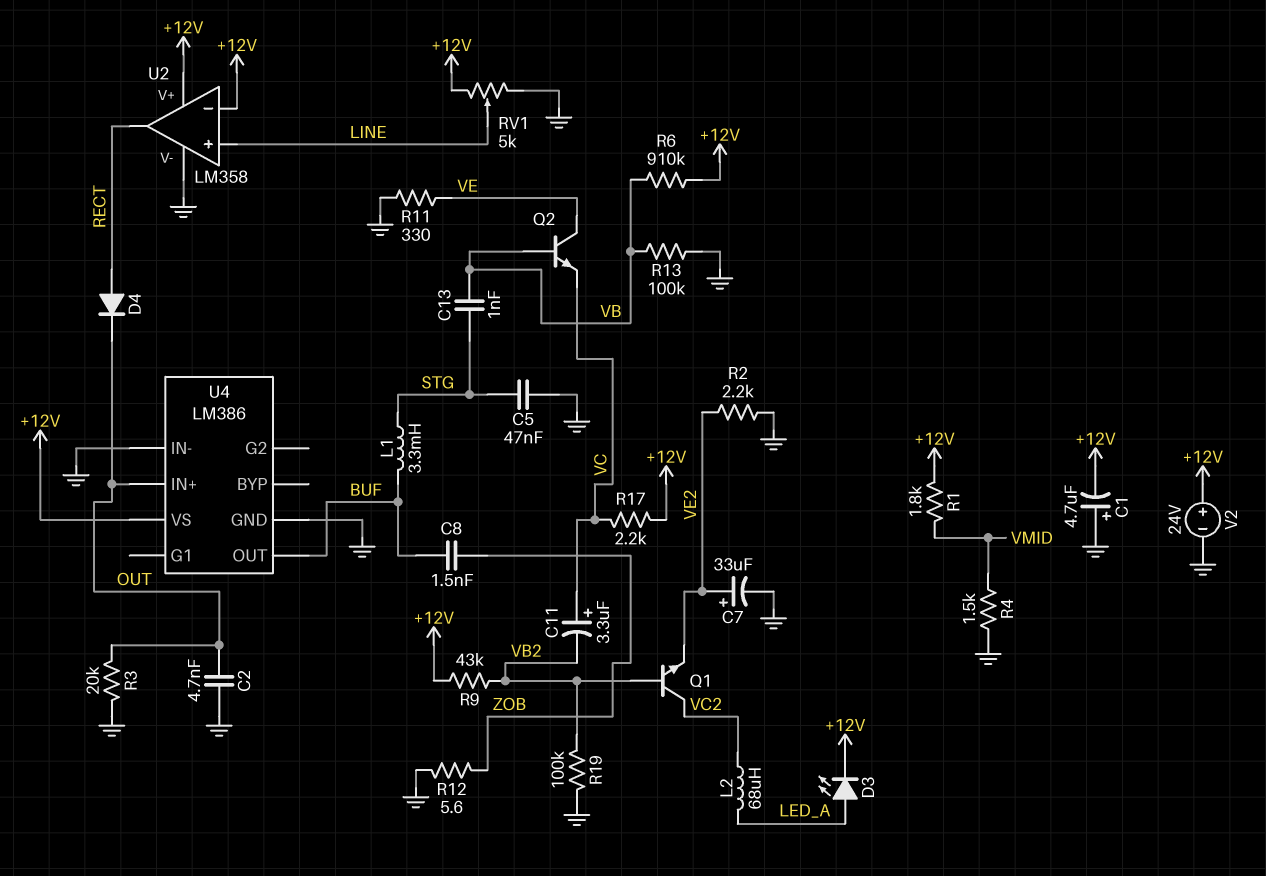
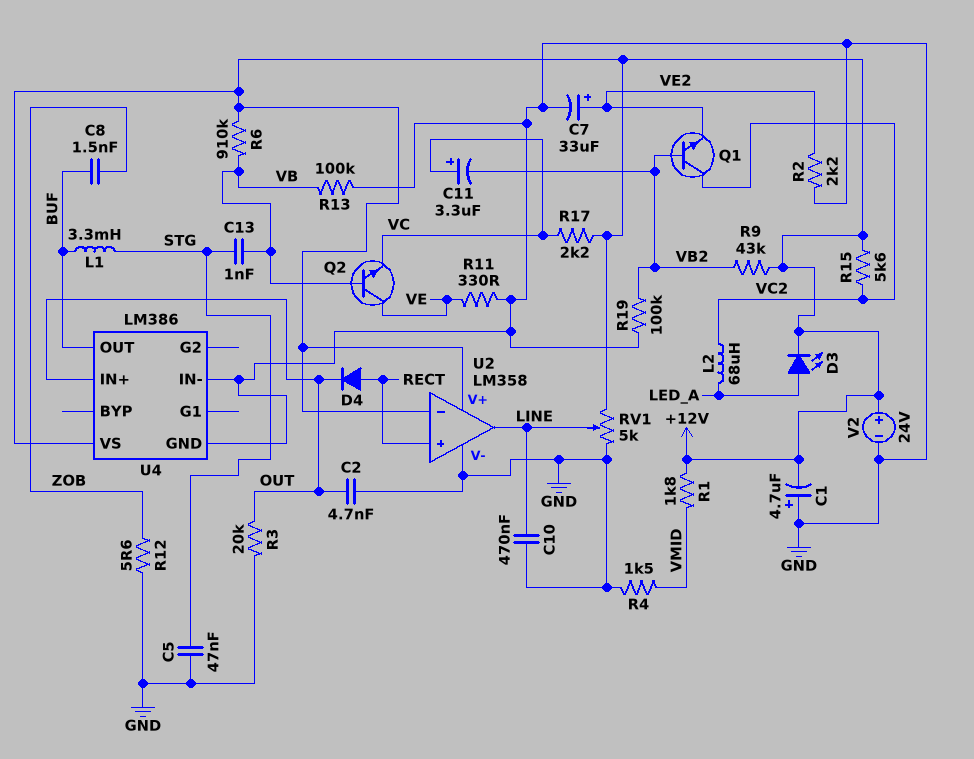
C10: none -> 470nF (GND, LINE)
R15: none -> 5.6k (+12V, VC2)
U2 pin in+: LINE -> RECT
U2 pin out: RECT -> LINE

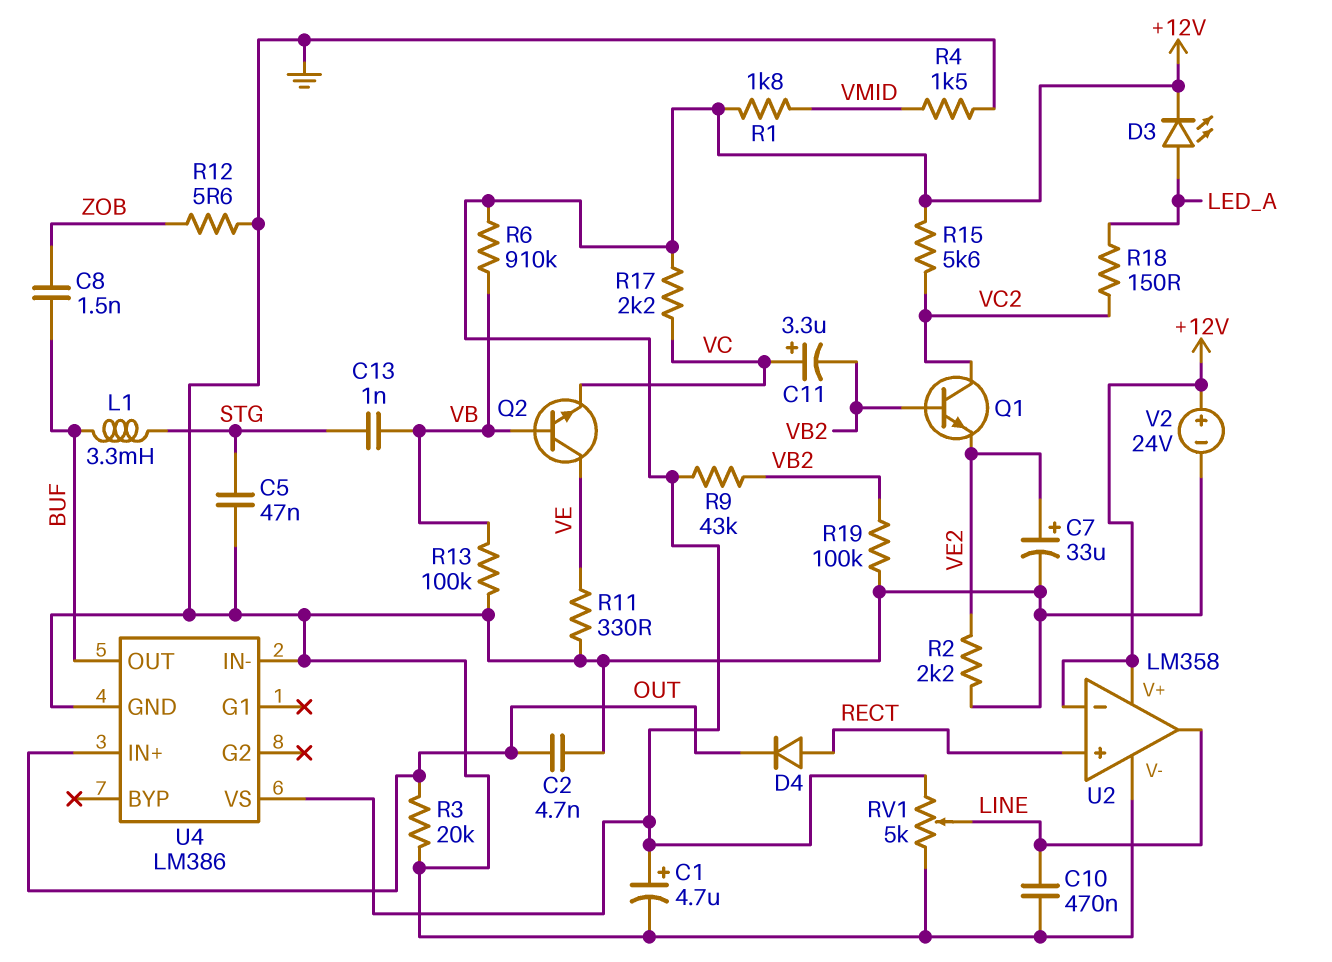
C1: 4.7uF (plus GND, minus +12V) -> 4.7uF (plus +12V, minus GND)
L2: 68uH (LED_A, VC2) -> none
R18: none -> 150 (LED_A, VC2)

